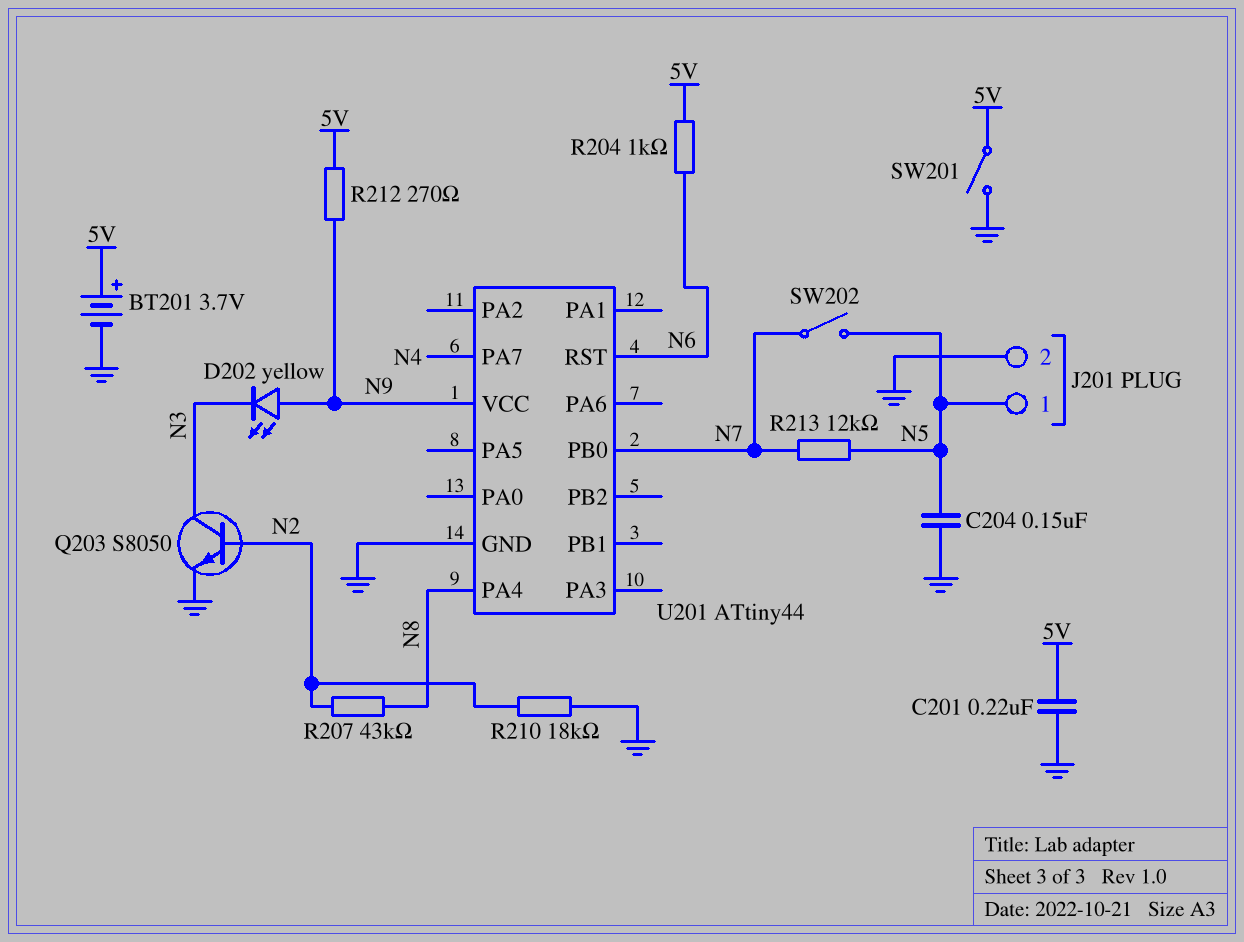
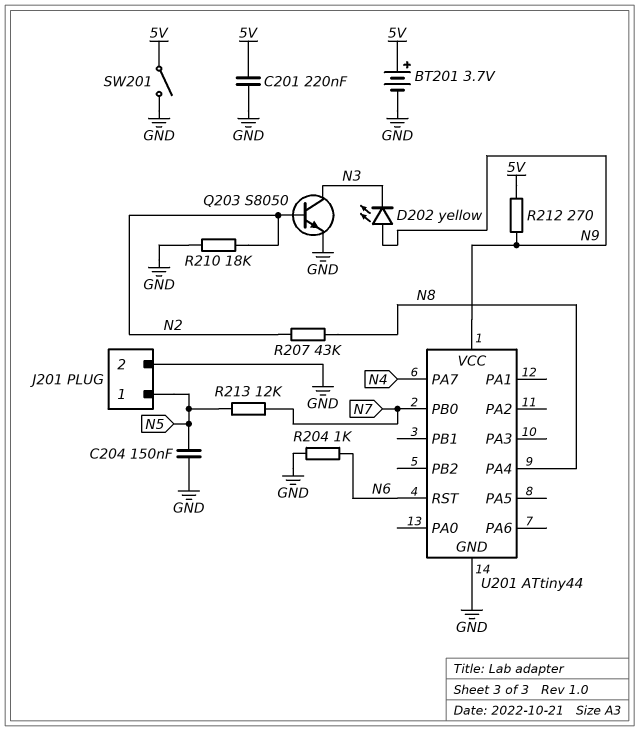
R204: 1k (5V, N6) -> 1k (GND, N6)
SW202: switch (N5, N7) -> none

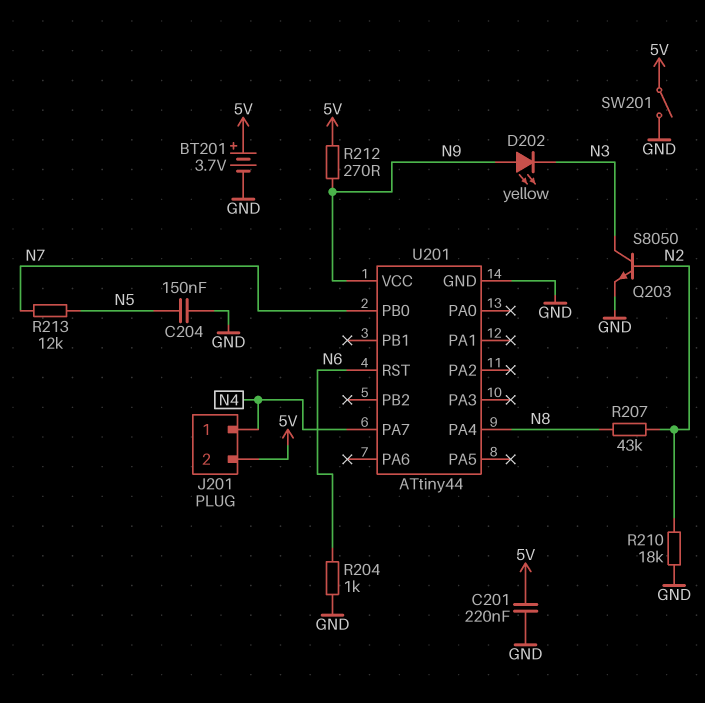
J201 pin 1: N5 -> N4
J201 pin 2: GND -> 5V

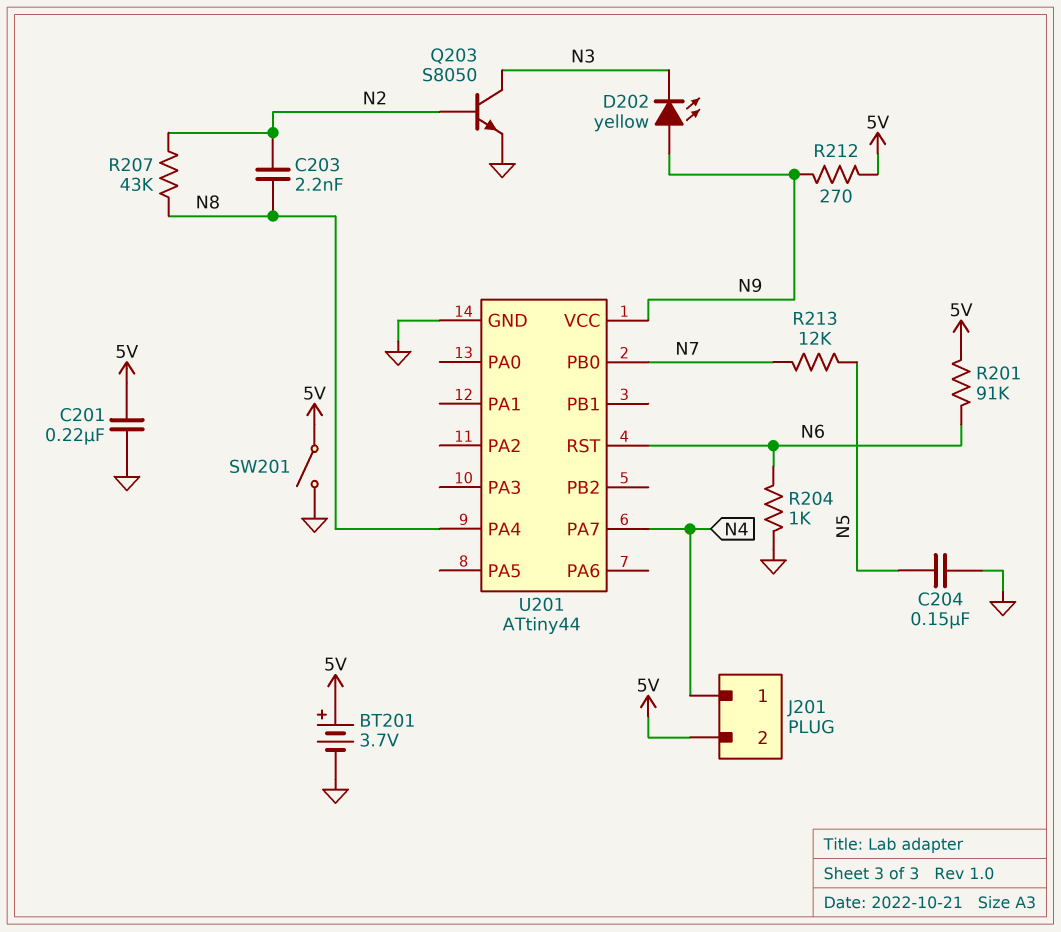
C203: none -> 2.2nF (N2, N8)
R201: none -> 91k (5V, N6)
R210: 18k (GND, N2) -> none

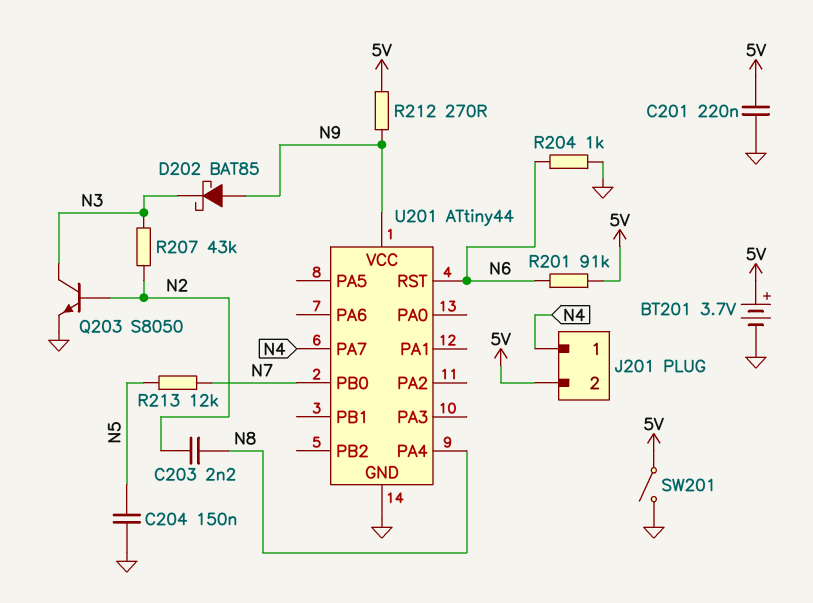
D202: LED yellow (A N9, K N3) -> schottky BAT85 (A N9, K N3)
R207: 43k (N2, N8) -> 43k (N2, N3)

